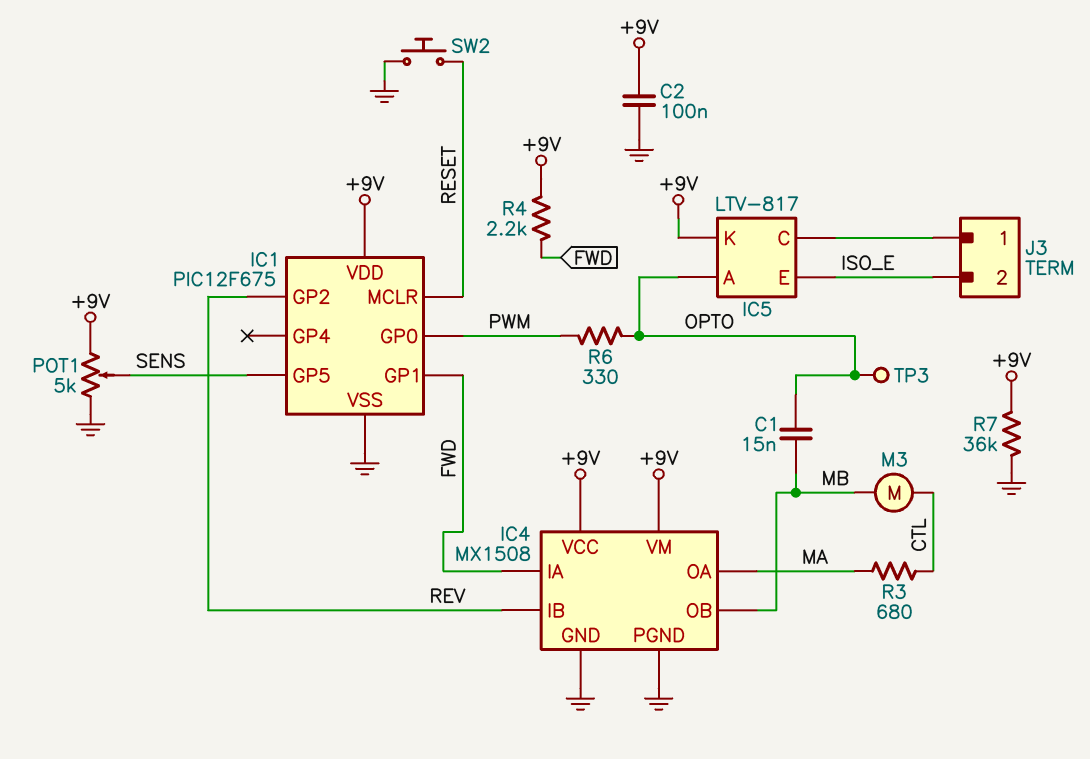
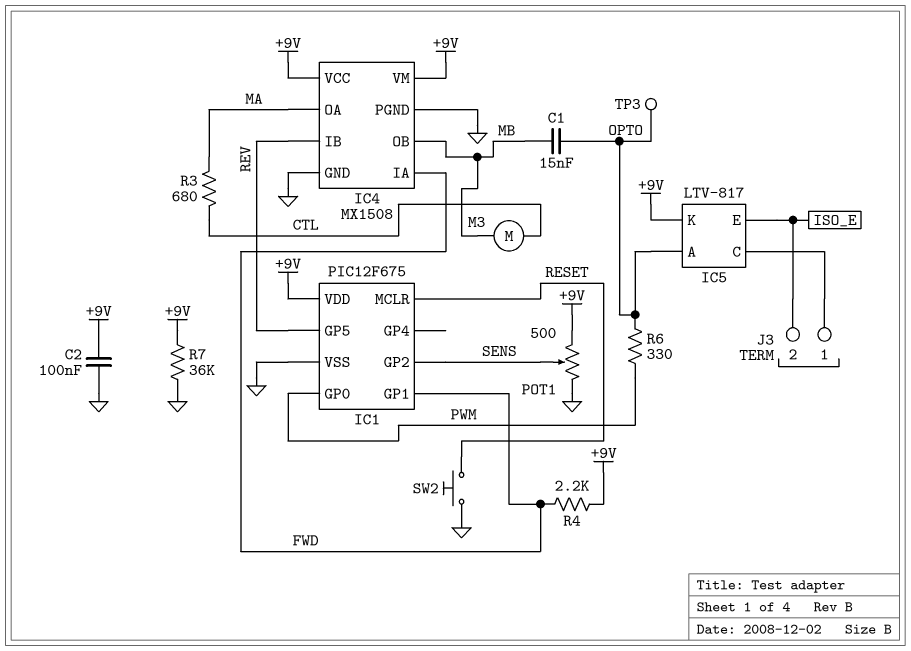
IC1 pin GP2: REV -> SENS
IC1 pin GP5: SENS -> REV
POT1: 5k (+9V, GND, wiper SENS) -> 500 (+9V, GND, wiper SENS)

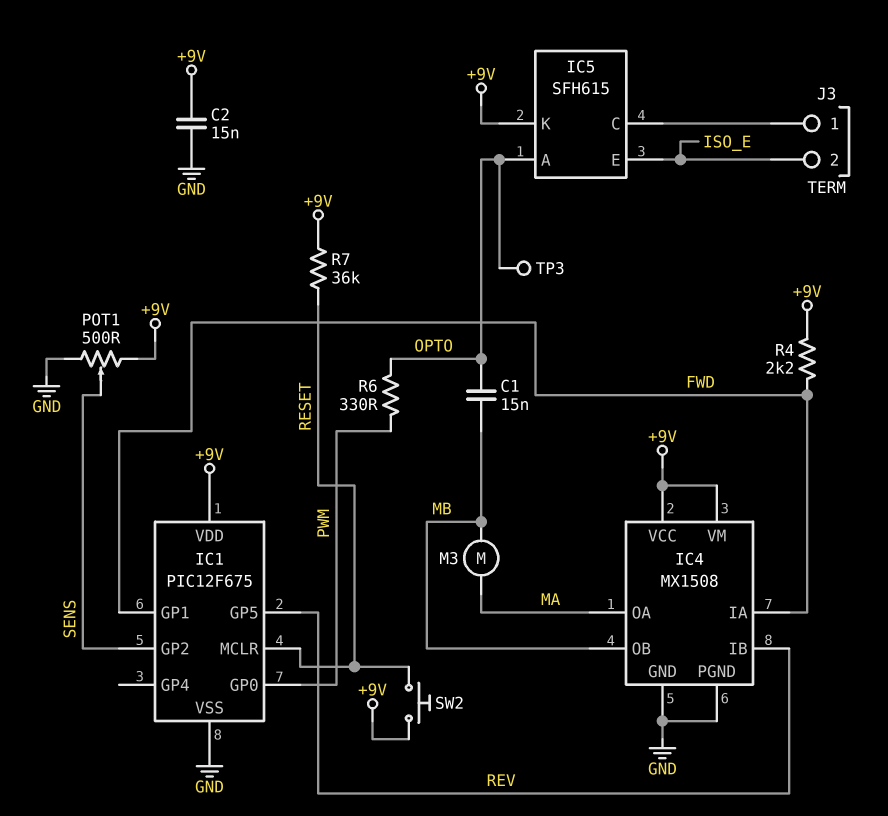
C2: 100nF (+9V, GND) -> 15nF (+9V, GND)
IC5: LTV-817 -> SFH615
M3: motor (CTL, MB) -> motor (MA, MB)
R3: 680 (CTL, MA) -> none
R7: 36k (+9V, GND) -> 36k (+9V, RESET)
SW2: button (GND, RESET) -> button (+9V, RESET)

